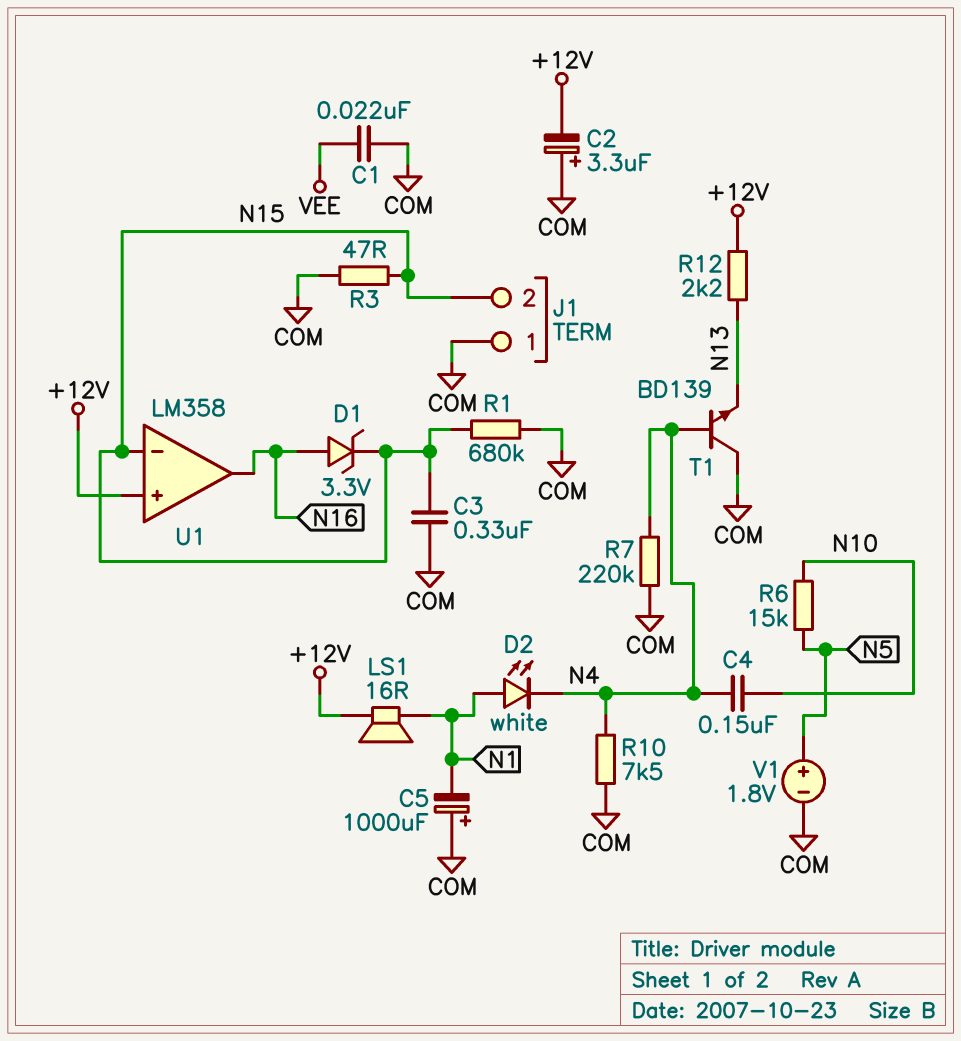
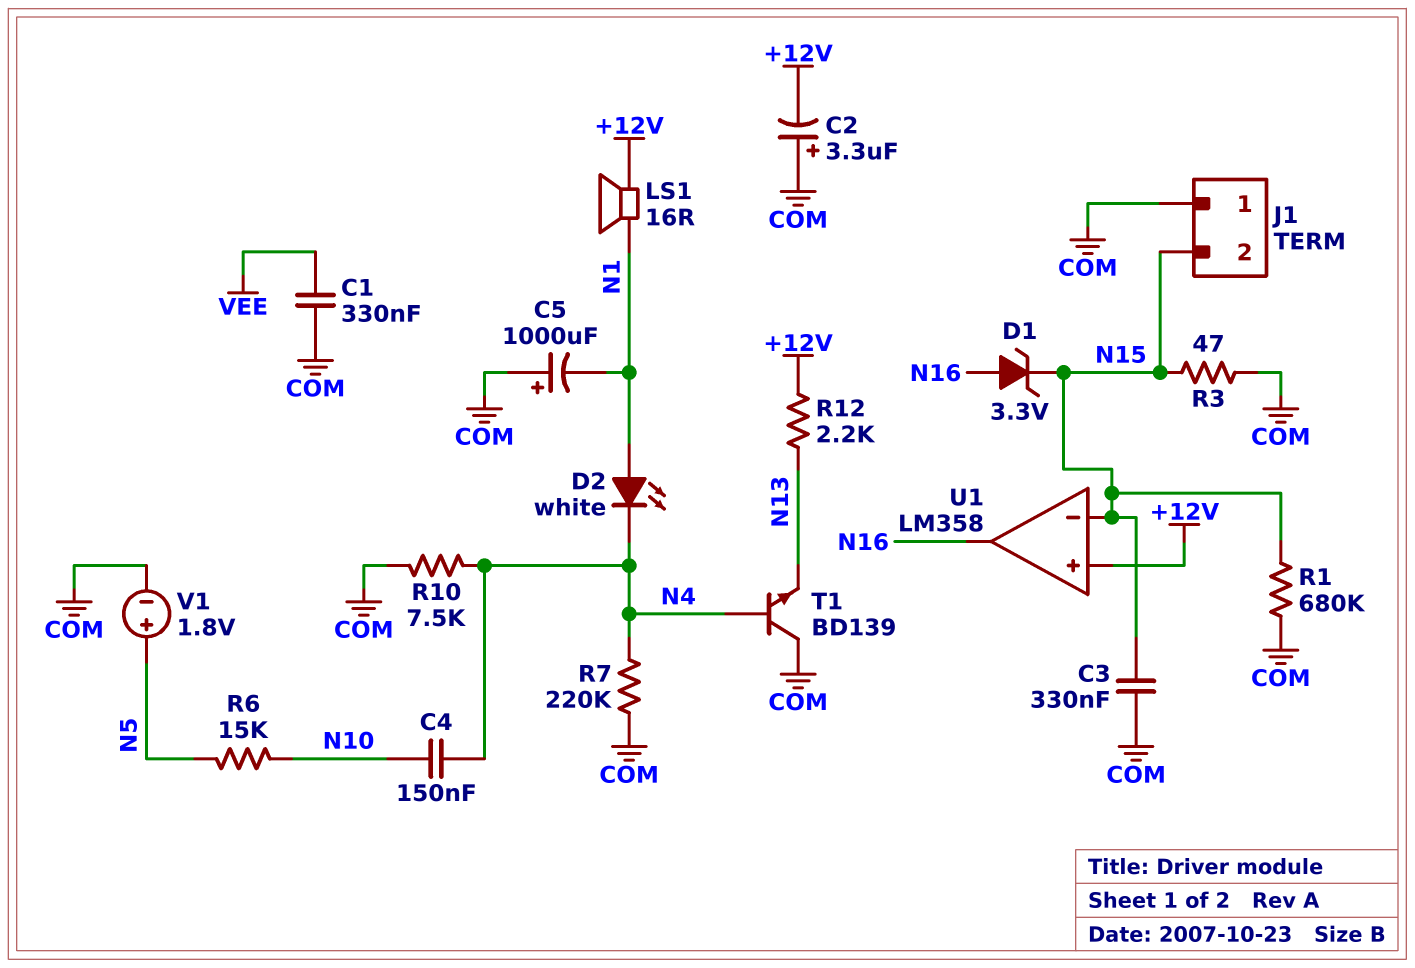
C1: 22nF (COM, VEE) -> 330nF (COM, VEE)

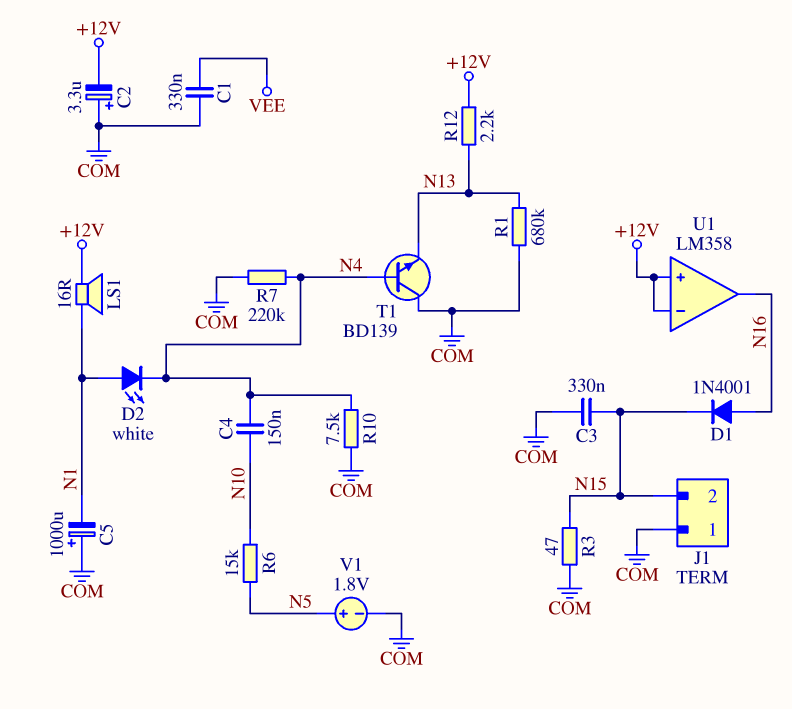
D1: zener 3.3V (A N16, K N15) -> diode 1N4001 (A N16, K N15)
R1: 680k (COM, N15) -> 680k (COM, N13)
U1 pin in-: N15 -> +12V

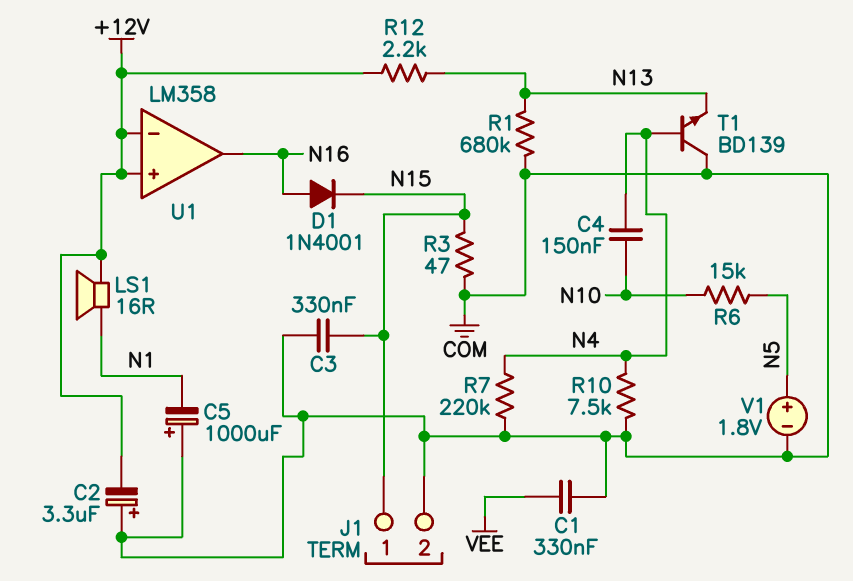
D2: LED white (A N1, K N4) -> none
J1 pin 1: COM -> N15
J1 pin 2: N15 -> COM

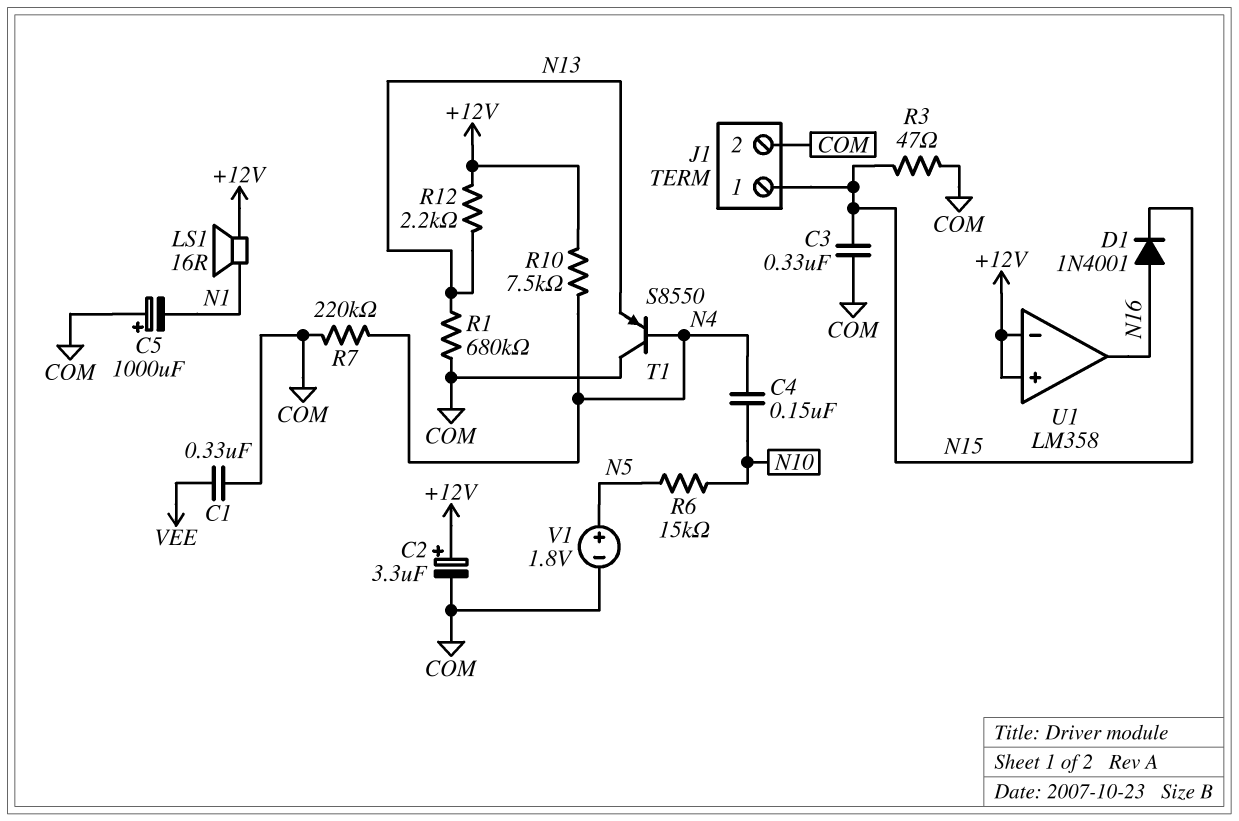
C2: 3.3uF (plus COM, minus +12V) -> 3.3uF (plus +12V, minus COM)
R10: 7.5k (COM, N4) -> 7.5k (+12V, N4)
T1: NPN BD139 (B N4, C COM, E N13) -> PNP S8550 (B N4, C COM, E N13)

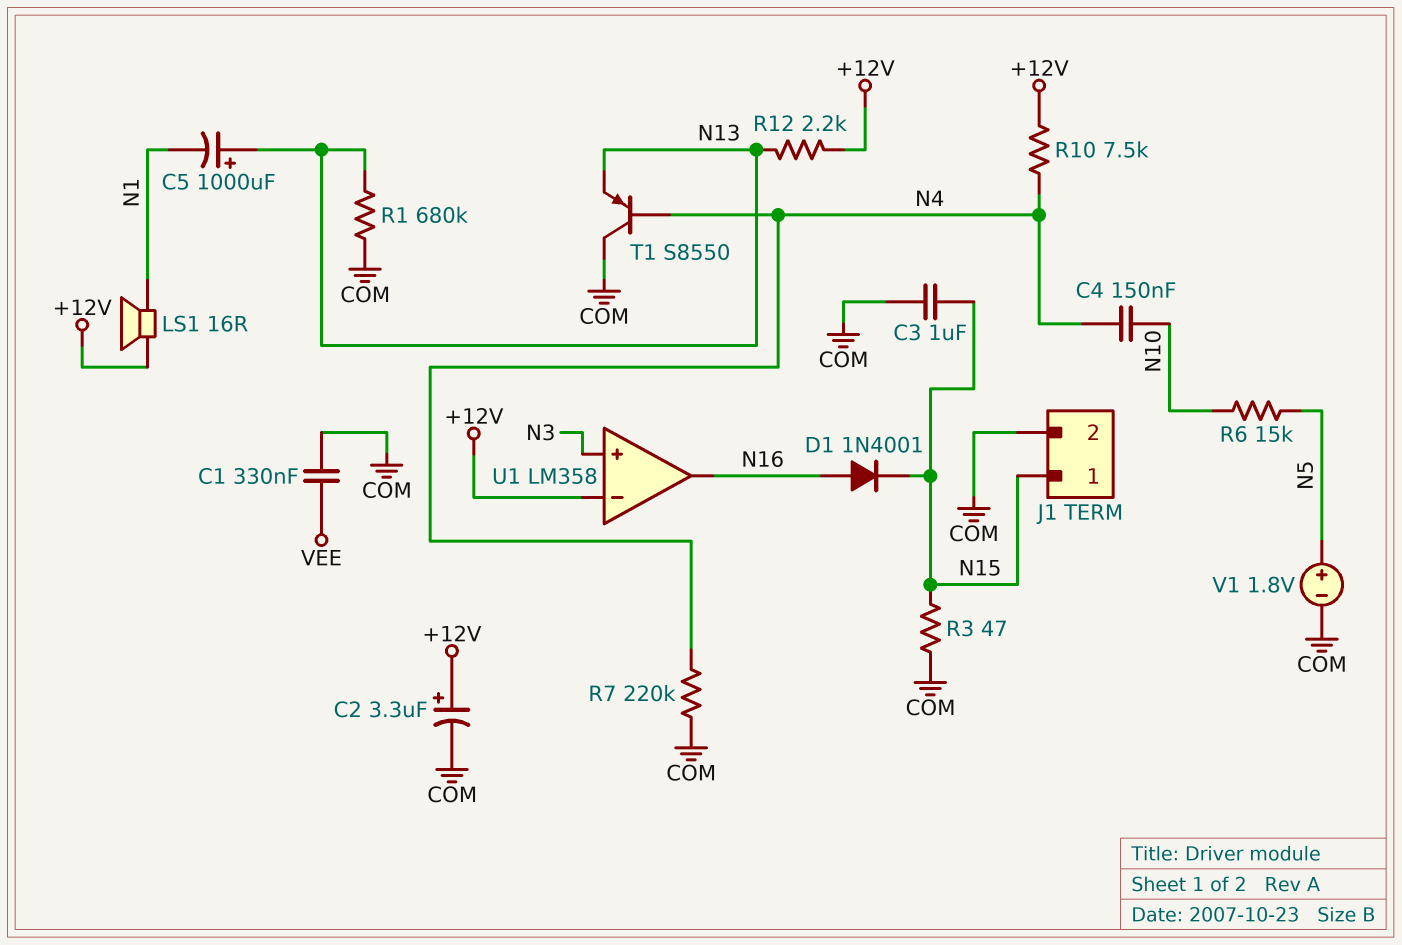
C3: 330nF (COM, N15) -> 1uF (COM, N15)
C5: 1000uF (plus COM, minus N1) -> 1000uF (plus N13, minus N1)
U1 pin in+: +12V -> N3

